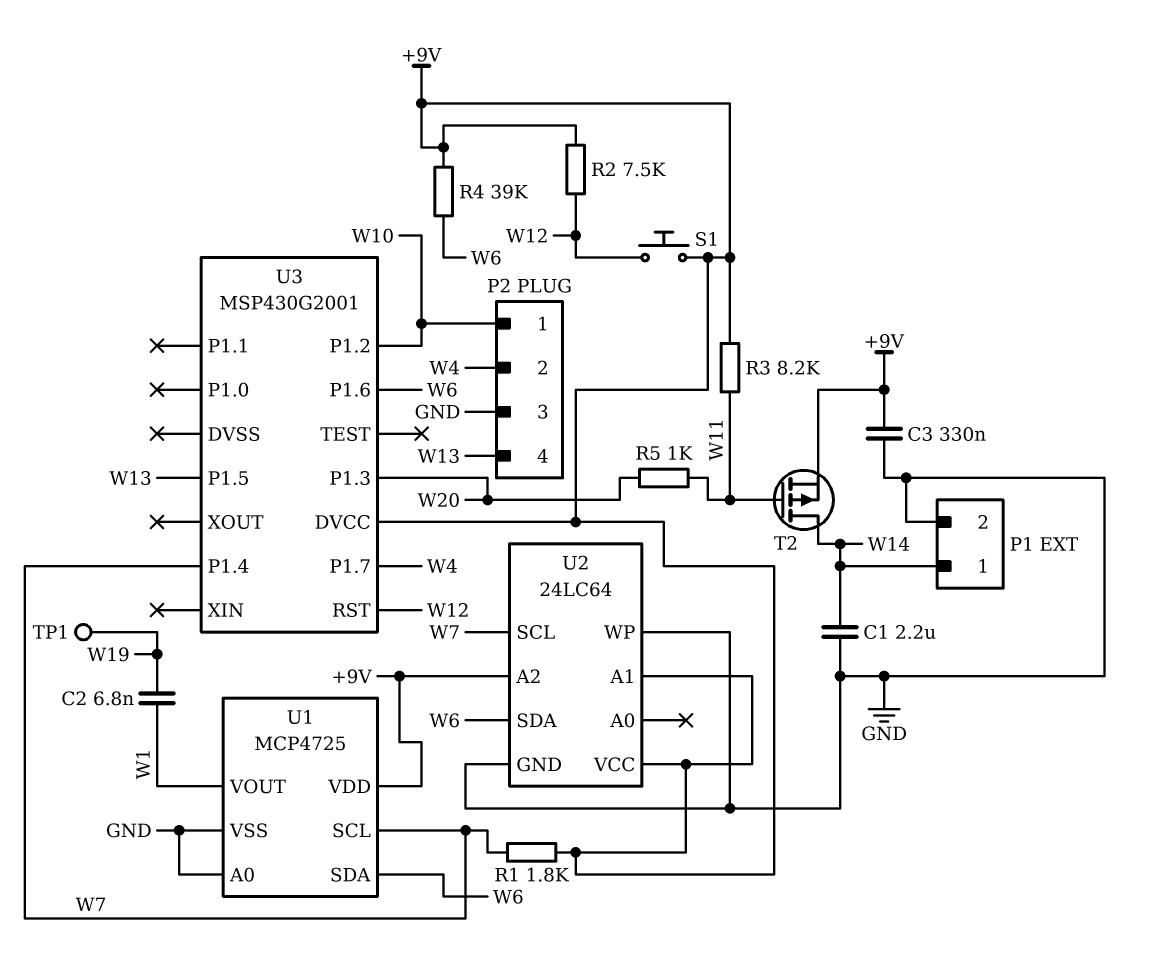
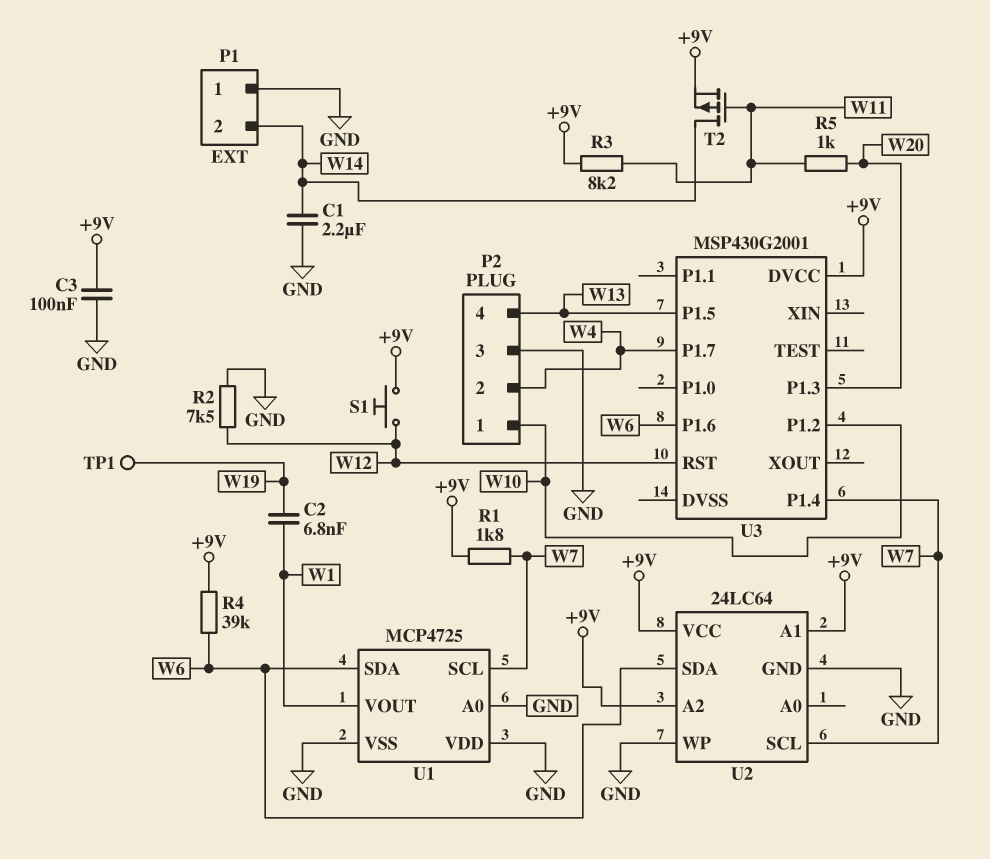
C3: 330nF (+9V, GND) -> 100nF (+9V, GND)
P1 pin 1: W14 -> GND
P1 pin 2: GND -> W14
R2: 7.5k (+9V, W12) -> 7.5k (GND, W12)
U1 pin VDD: +9V -> GND

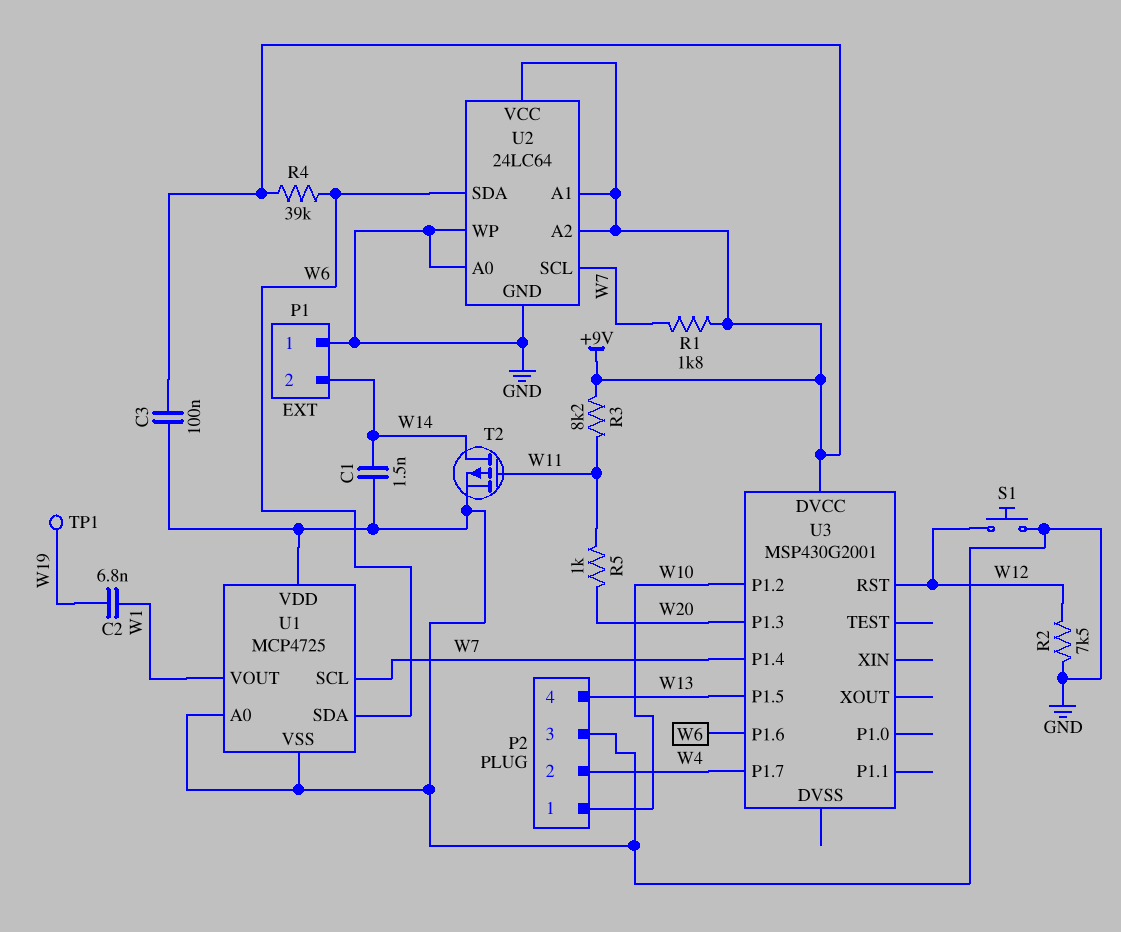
C1: 2.2uF (GND, W14) -> 1.5nF (GND, W14)
S1: button (+9V, W12) -> button (GND, W12)
T2: PMOS (G W11, D W14, S +9V) -> PMOS (G W11, D W14, S GND)
U2 pin A0: none -> GND

